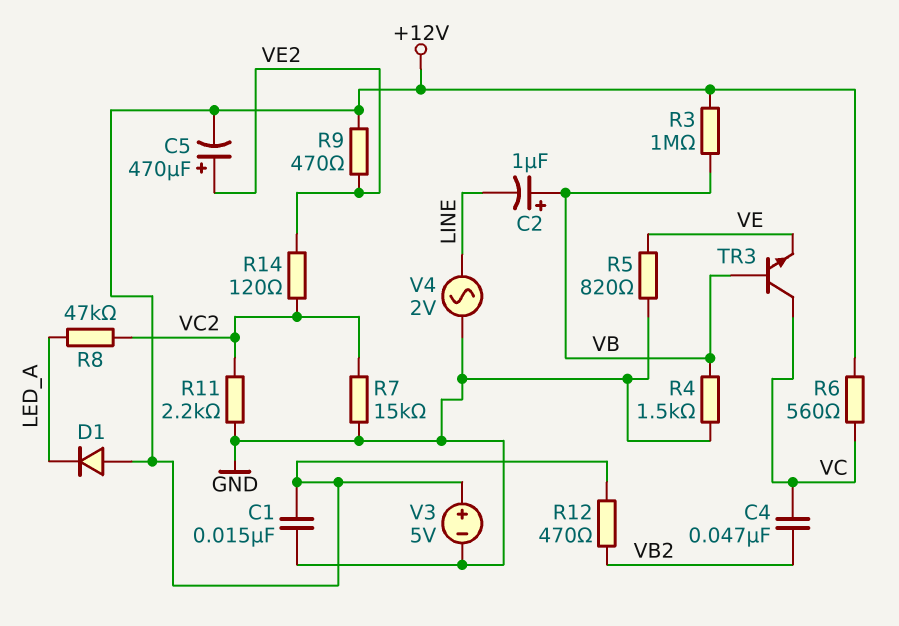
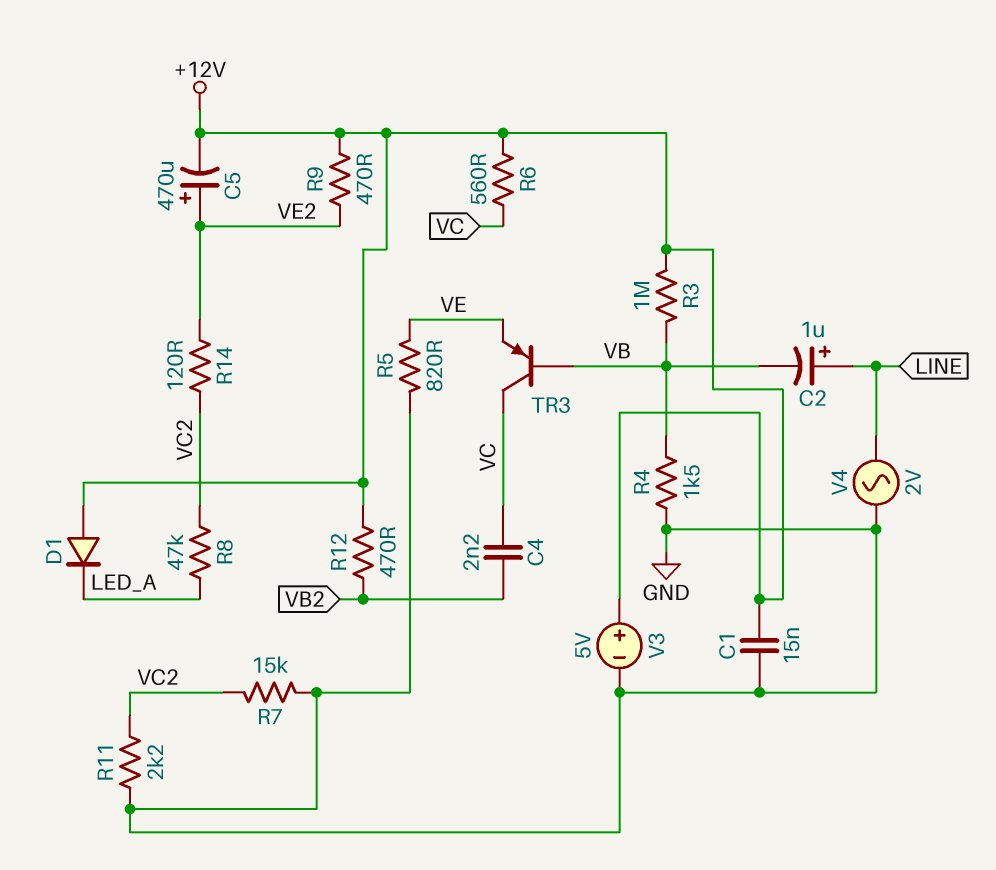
C2: 1uF (plus VB, minus LINE) -> 1uF (plus LINE, minus VB)
C4: 47nF (VB2, VC) -> 2.2nF (VB2, VC)
TR3: NPN (B VB, C VC, E VE) -> PNP (B VB, C VC, E VE)

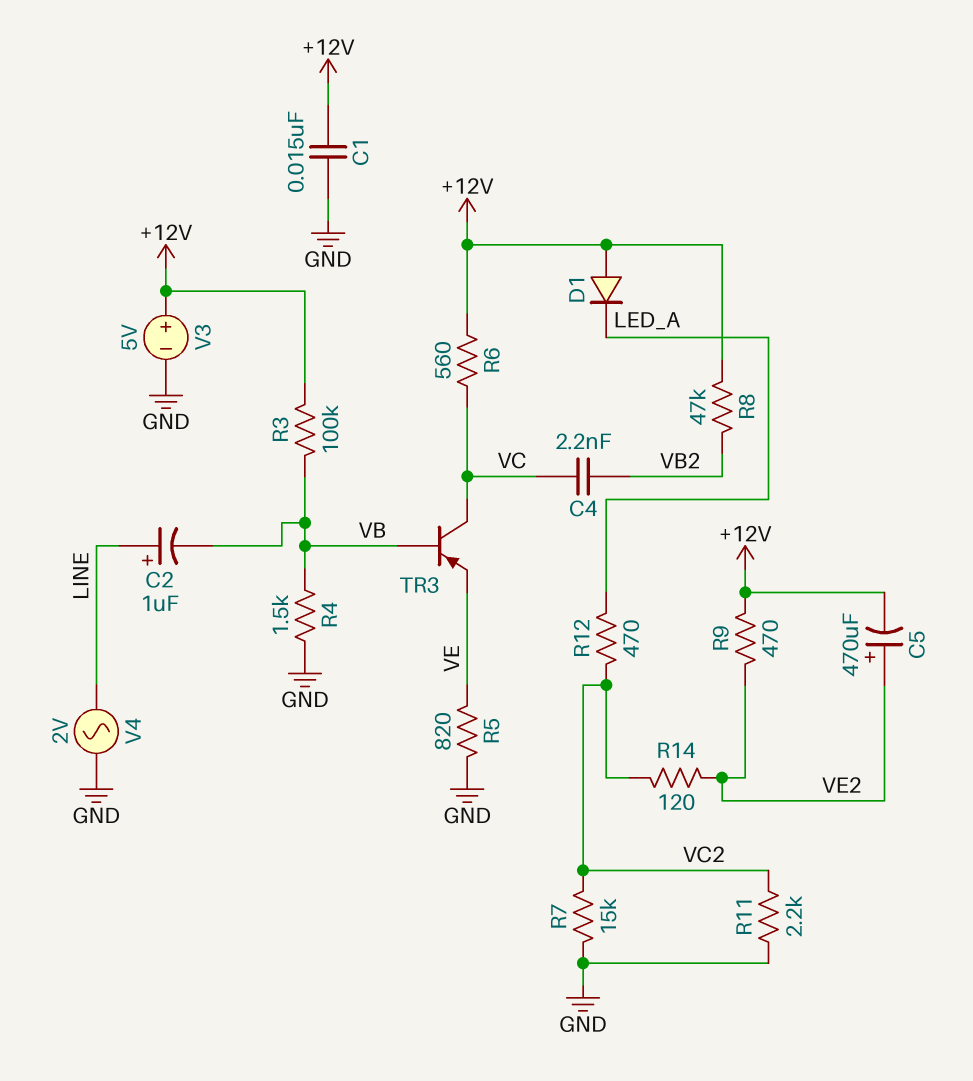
R3: 1M (+12V, VB) -> 100k (+12V, VB)
R8: 47k (LED_A, VC2) -> 47k (+12V, VB2)
R12: 470 (+12V, VB2) -> 470 (LED_A, VC2)

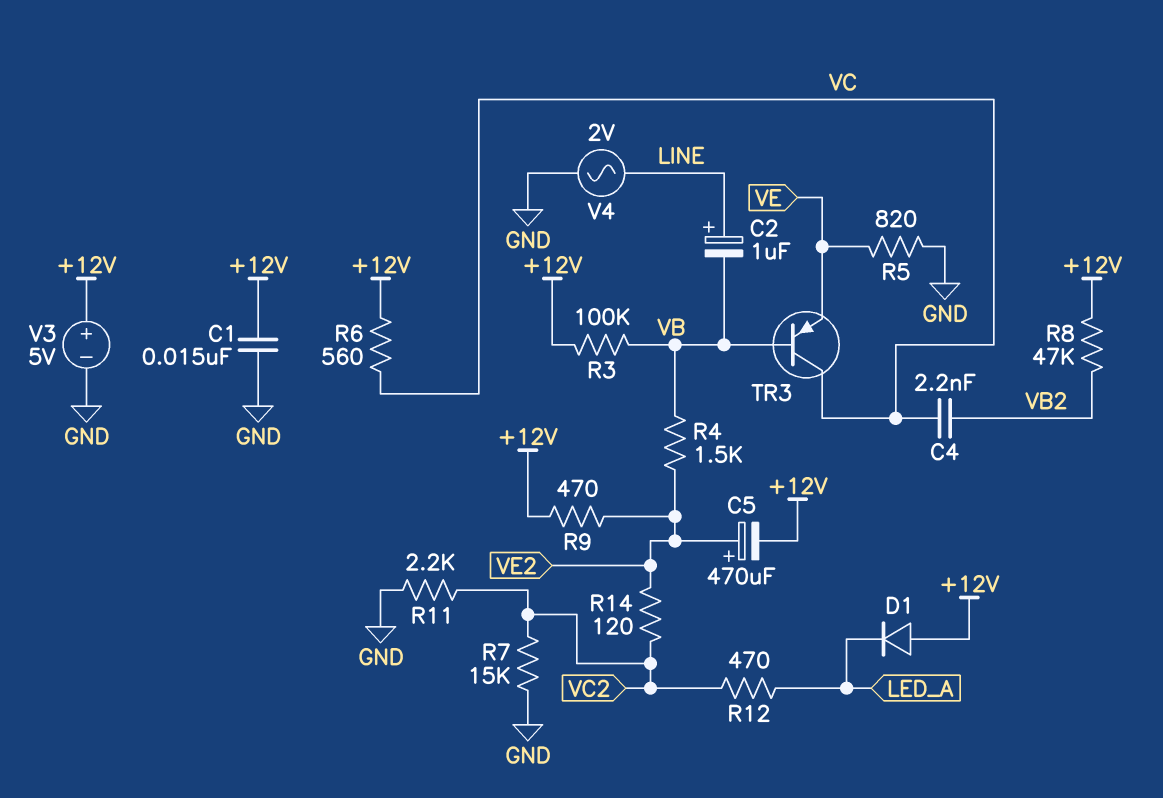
R4: 1.5k (GND, VB) -> 1.5k (VB, VE2)

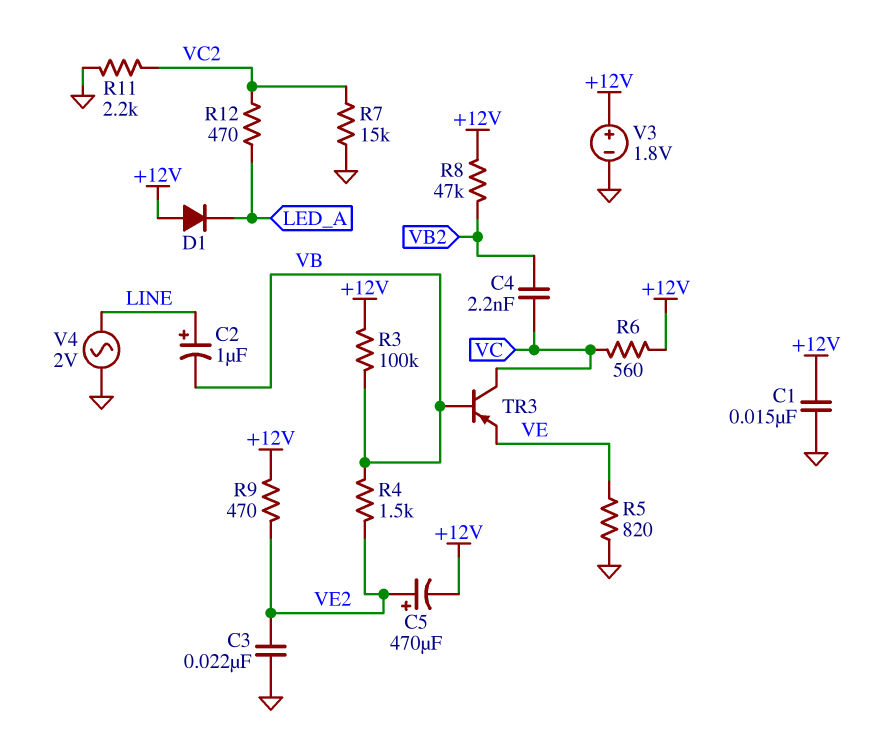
C3: none -> 22nF (GND, VE2)
R14: 120 (VC2, VE2) -> none
V3: 5V (plus +12V, minus GND) -> 1.8V (plus +12V, minus GND)

